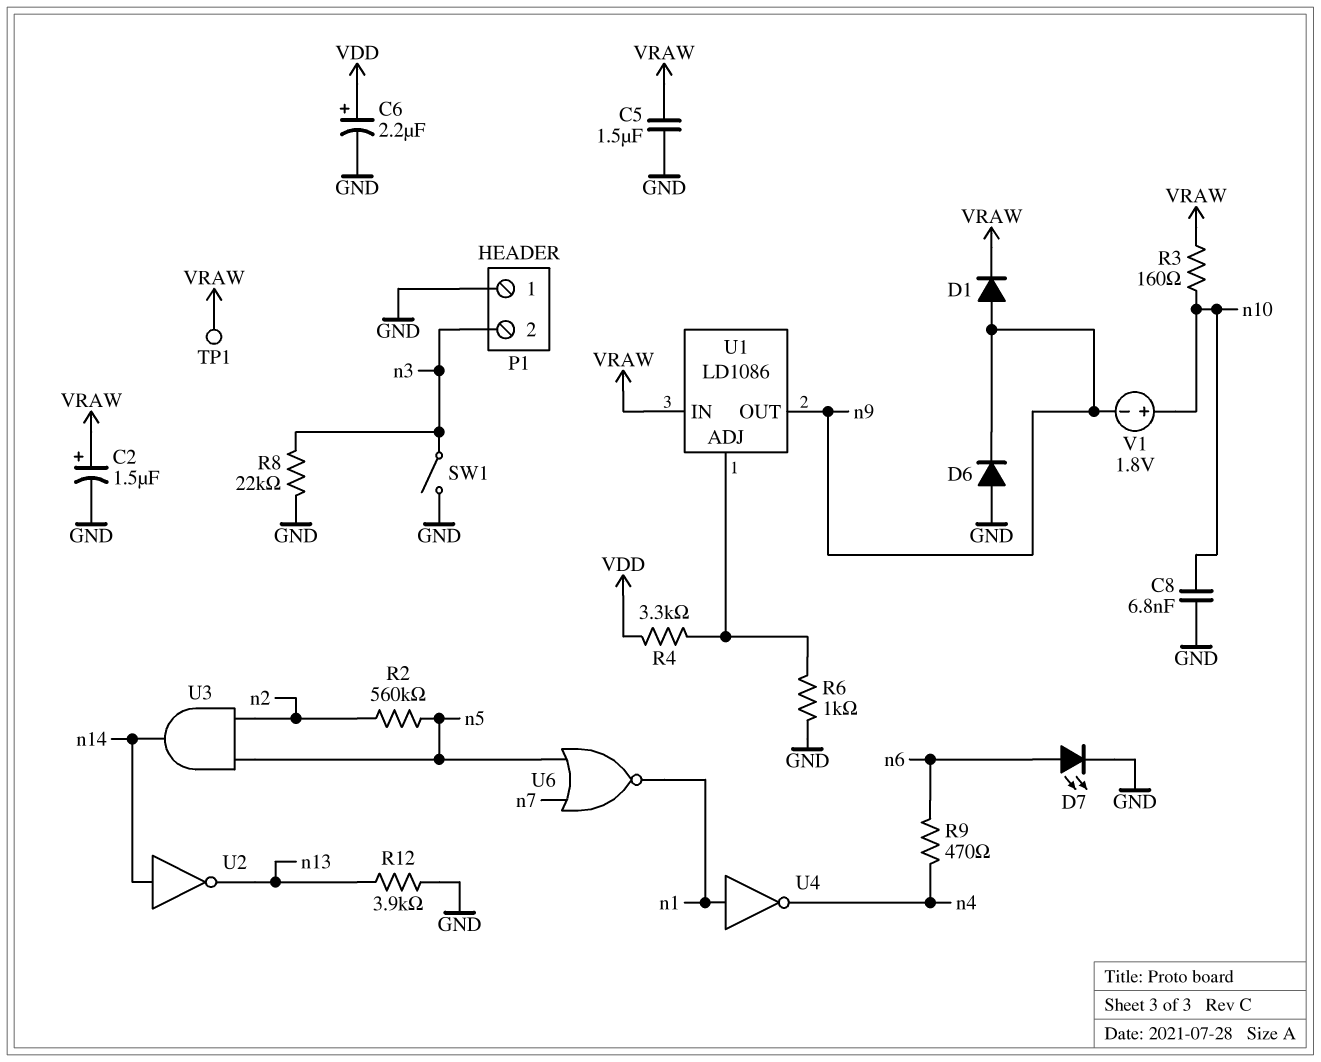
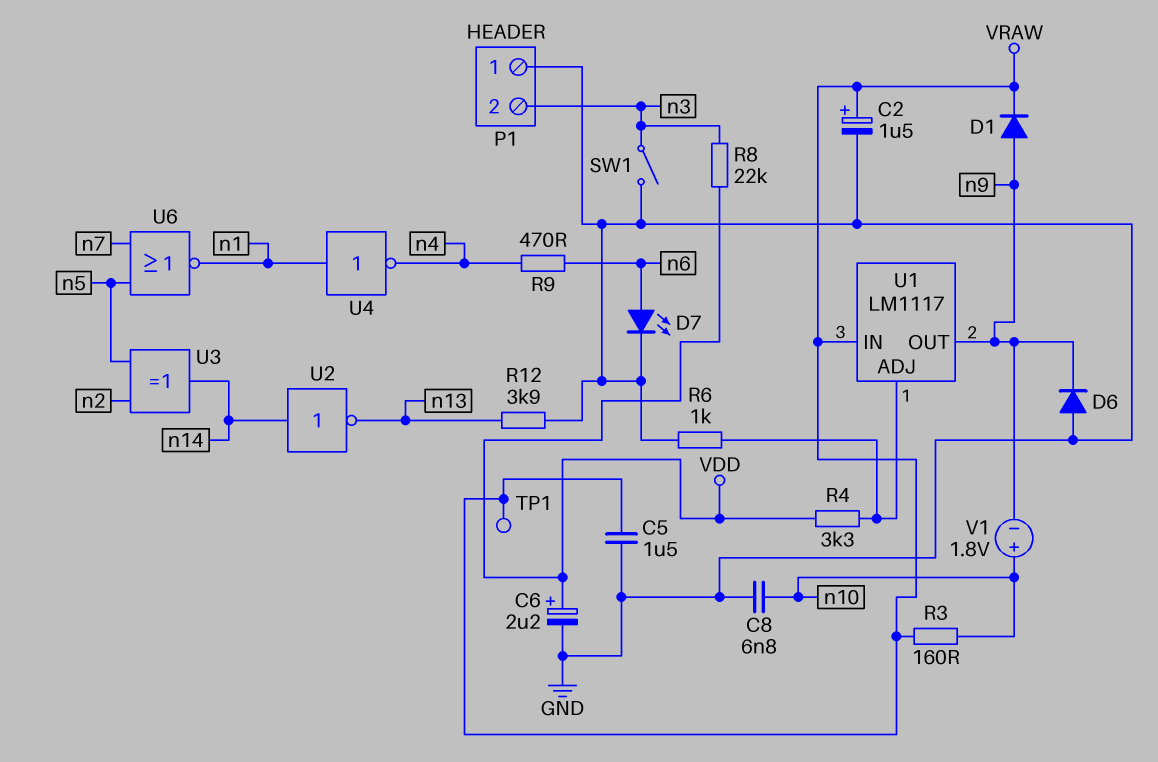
R2: 560k (n2, n5) -> none
R8: 22k (GND, n3) -> 22k (VDD, n3)
U1: LD1086 -> LM1117
U3: AND (in n2, in n5, out n14) -> XOR (in n2, in n5, out n14)

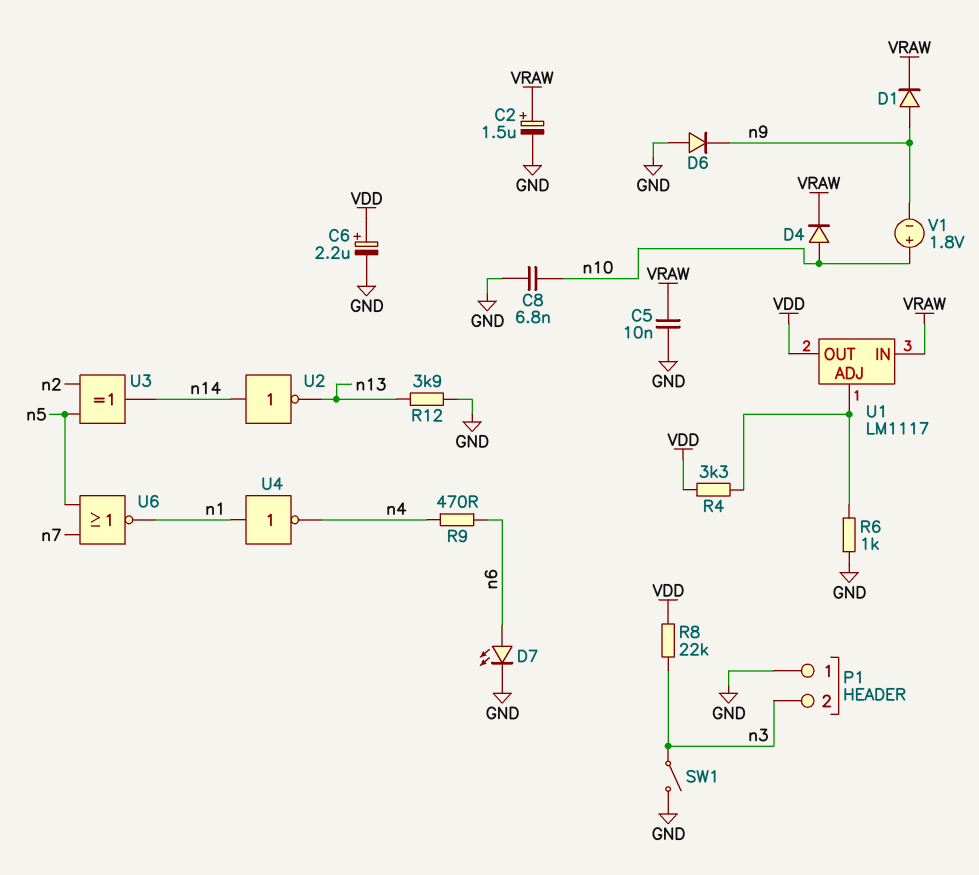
C5: 1.5uF (GND, VRAW) -> 10nF (GND, VRAW)
D4: none -> diode (A n10, K VRAW)
R3: 160 (VRAW, n10) -> none
TP1: test point (VRAW) -> none
U1 pin OUT: n9 -> VDD

